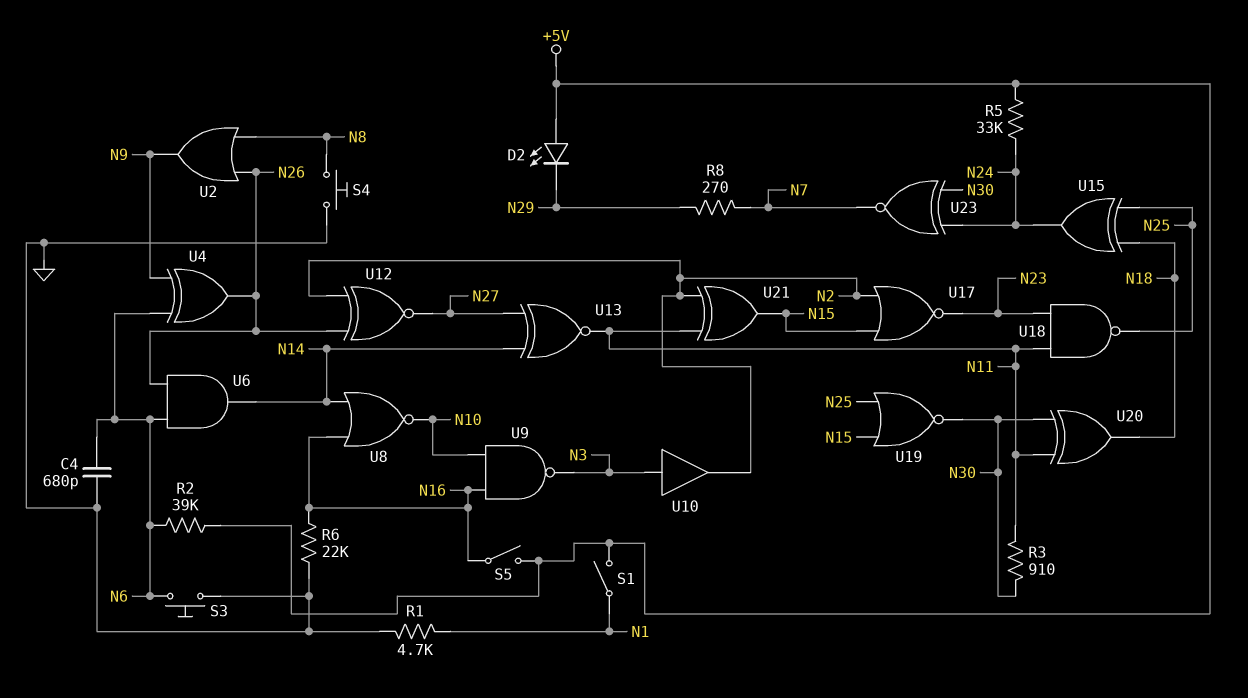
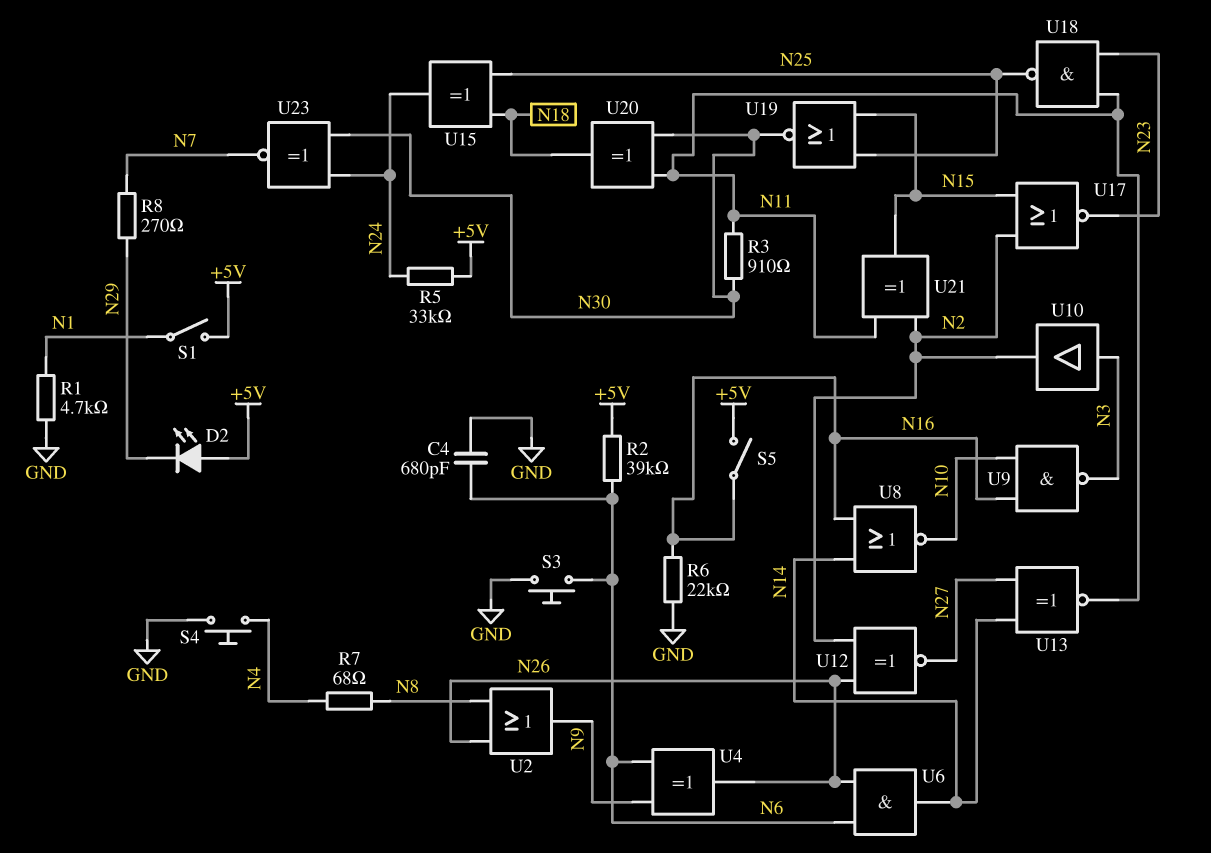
R7: none -> 68 (N4, N8)
S4: button (GND, N8) -> button (GND, N4)

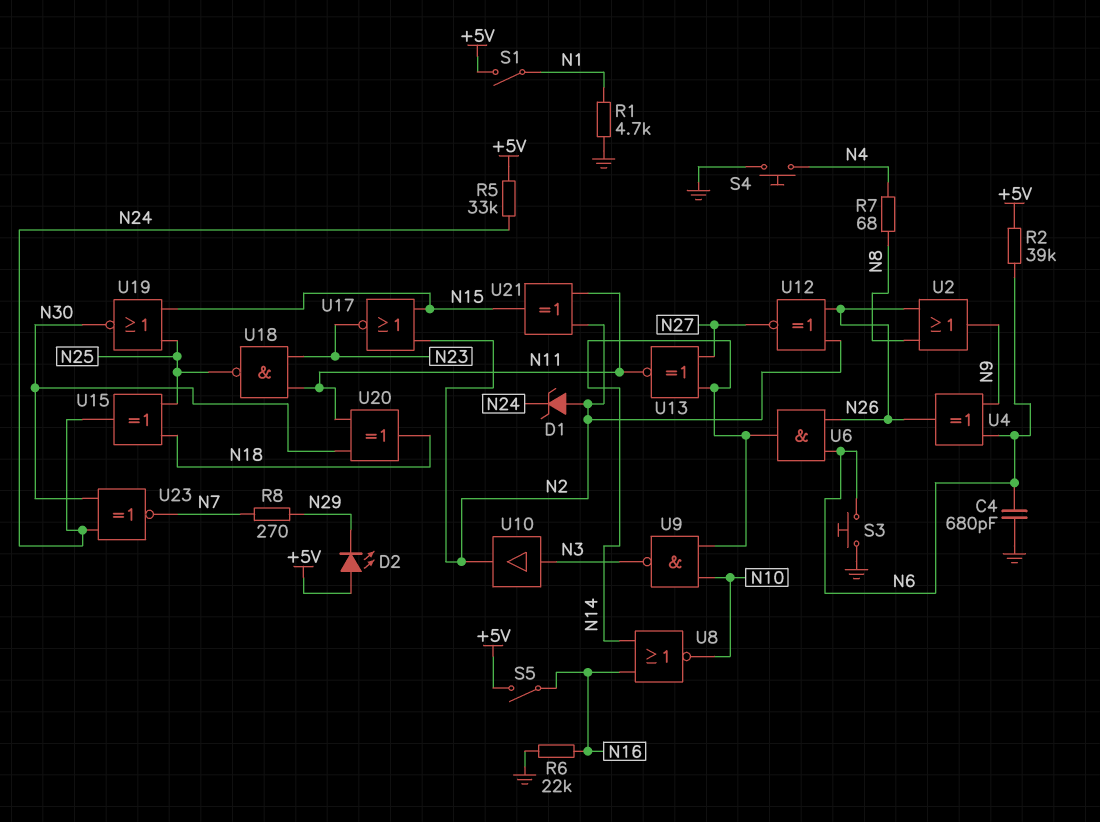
D1: none -> zener (A N2, K N24)
R3: 910 (N11, N30) -> none
U9: NAND (in N10, in N16, out N3) -> NAND (in N10, in N14, out N3)

